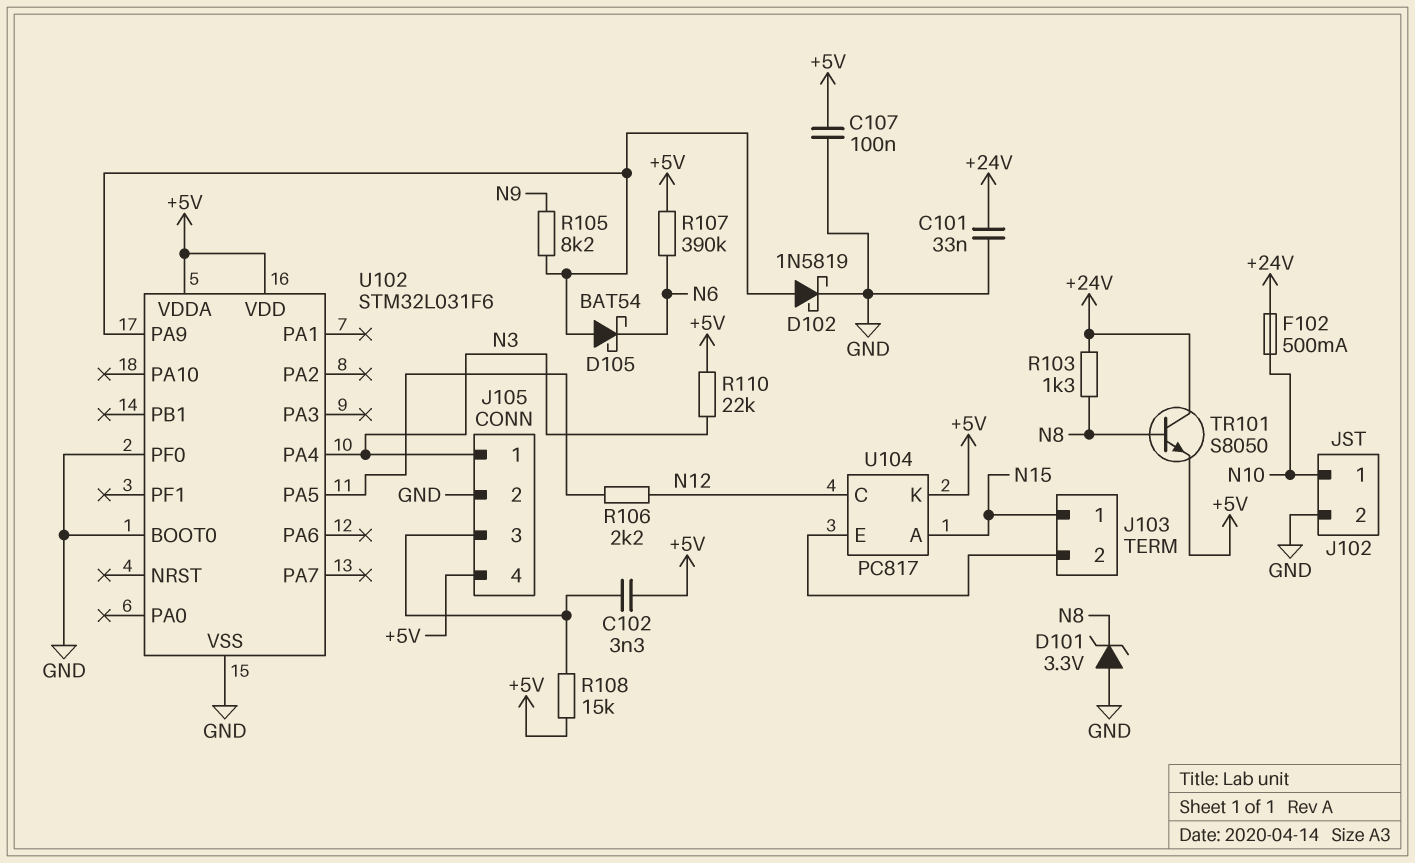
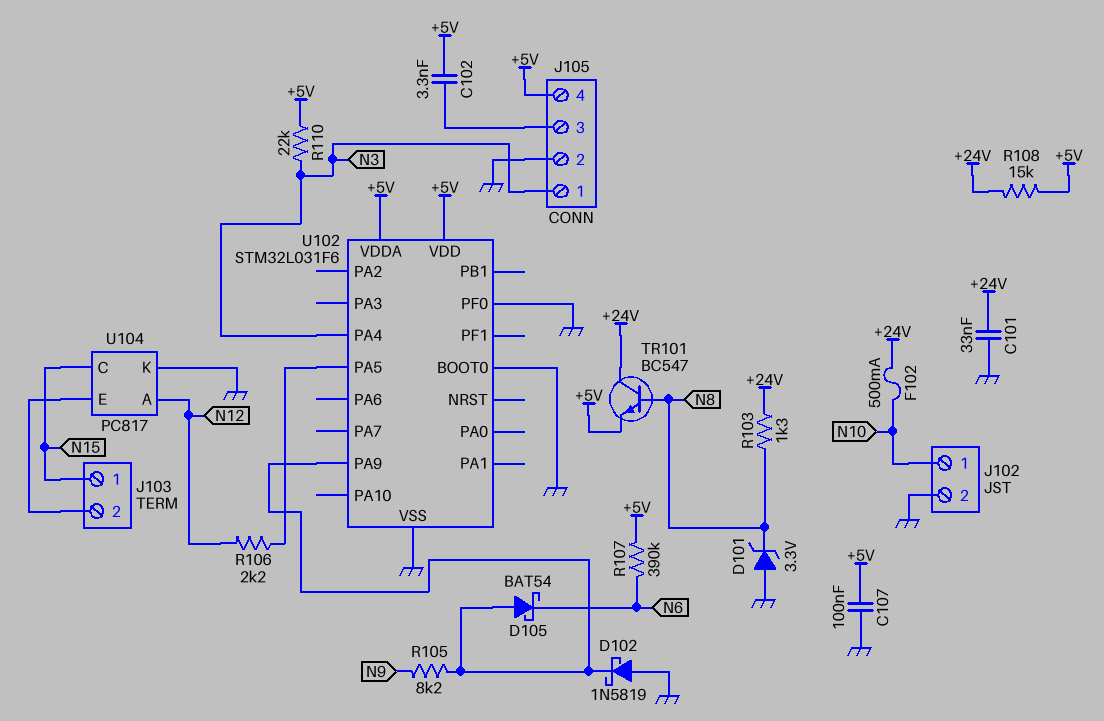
D102: schottky 1N5819 (A U102/PA9, K GND) -> schottky 1N5819 (A GND, K U102/PA9)
R108: 15k (+5V, J105/3) -> 15k (+5V, +24V)
TR101: NPN S8050 (B N8, C +24V, E +5V) -> NPN BC547 (B N8, C +24V, E +5V)
U104 pin A: N15 -> N12
U104 pin C: N12 -> N15
U104 pin K: +5V -> GND

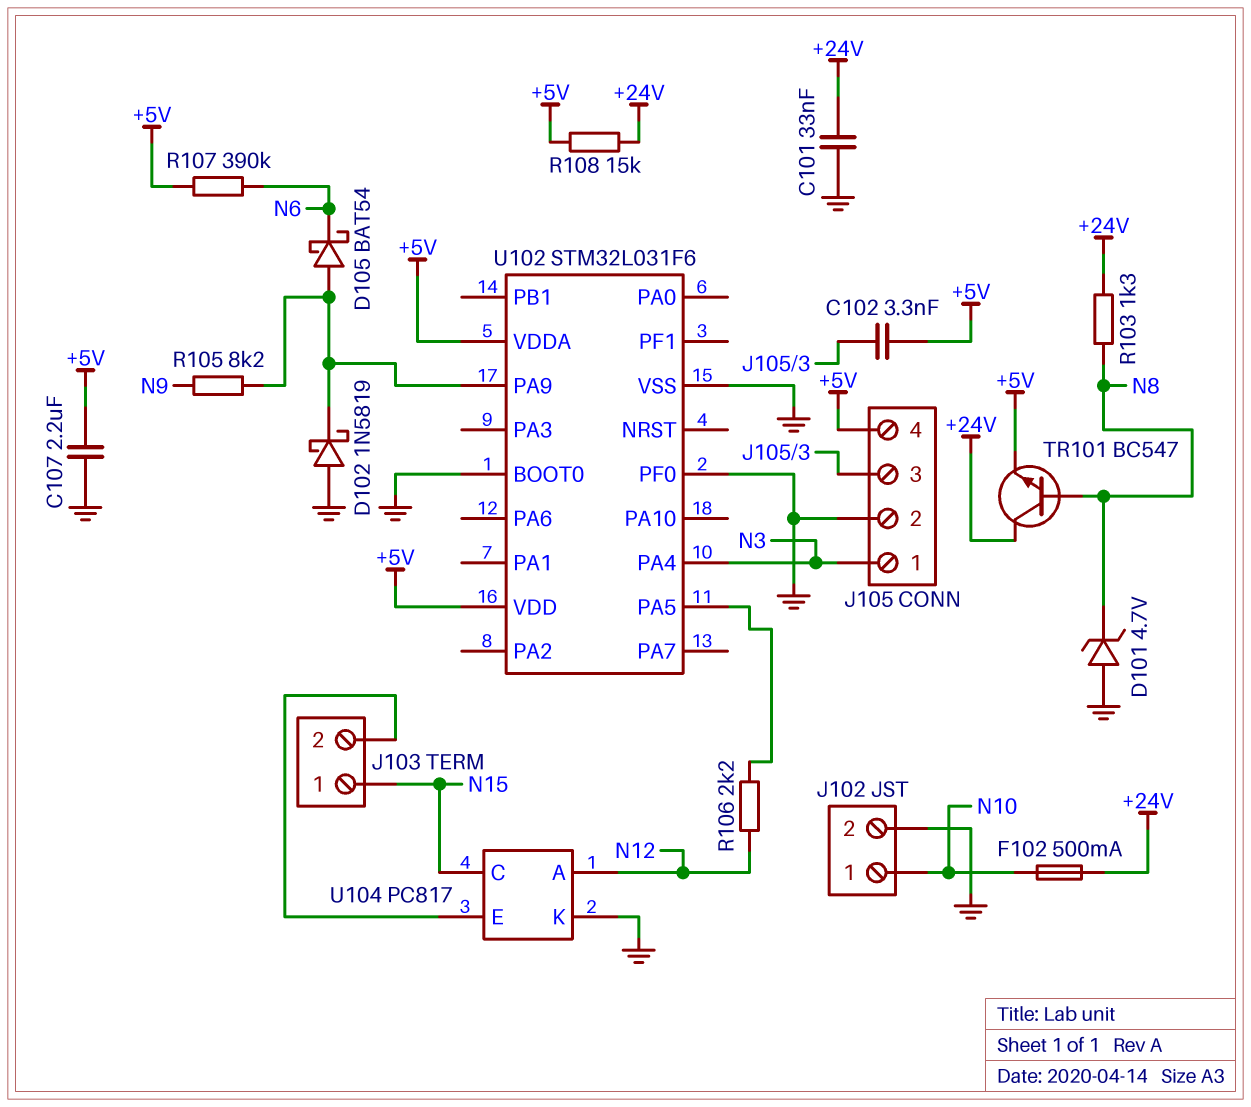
C107: 100nF (+5V, GND) -> 2.2uF (+5V, GND)
D101: zener 3.3V (A GND, K N8) -> zener 4.7V (A GND, K N8)
R110: 22k (+5V, N3) -> none

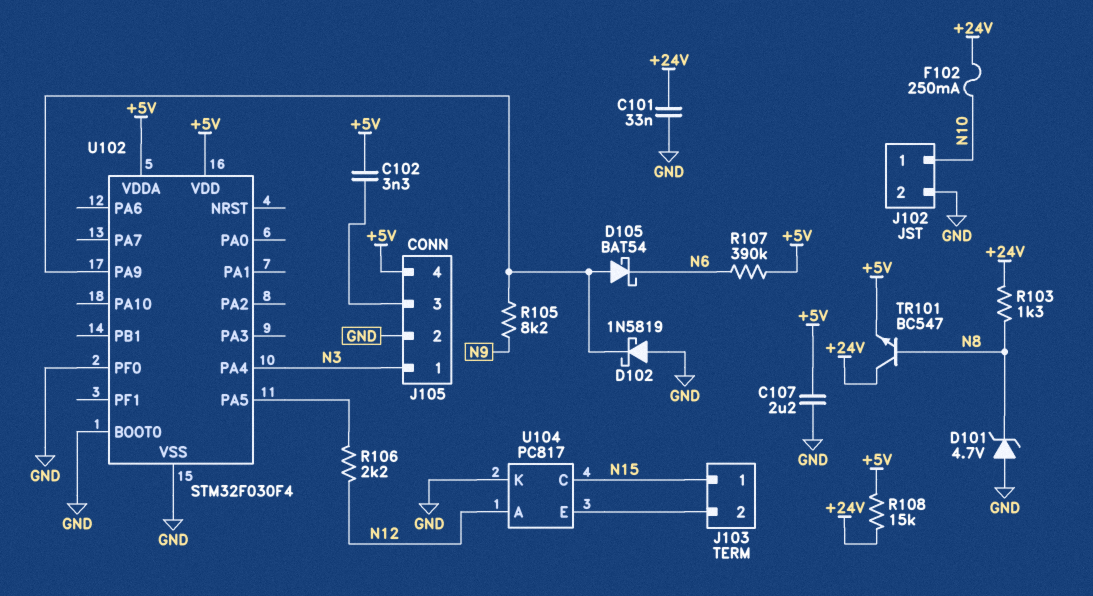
F102: 500mA (+24V, N10) -> 250mA (+24V, N10)
U102: STM32L031F6 -> STM32F030F4

